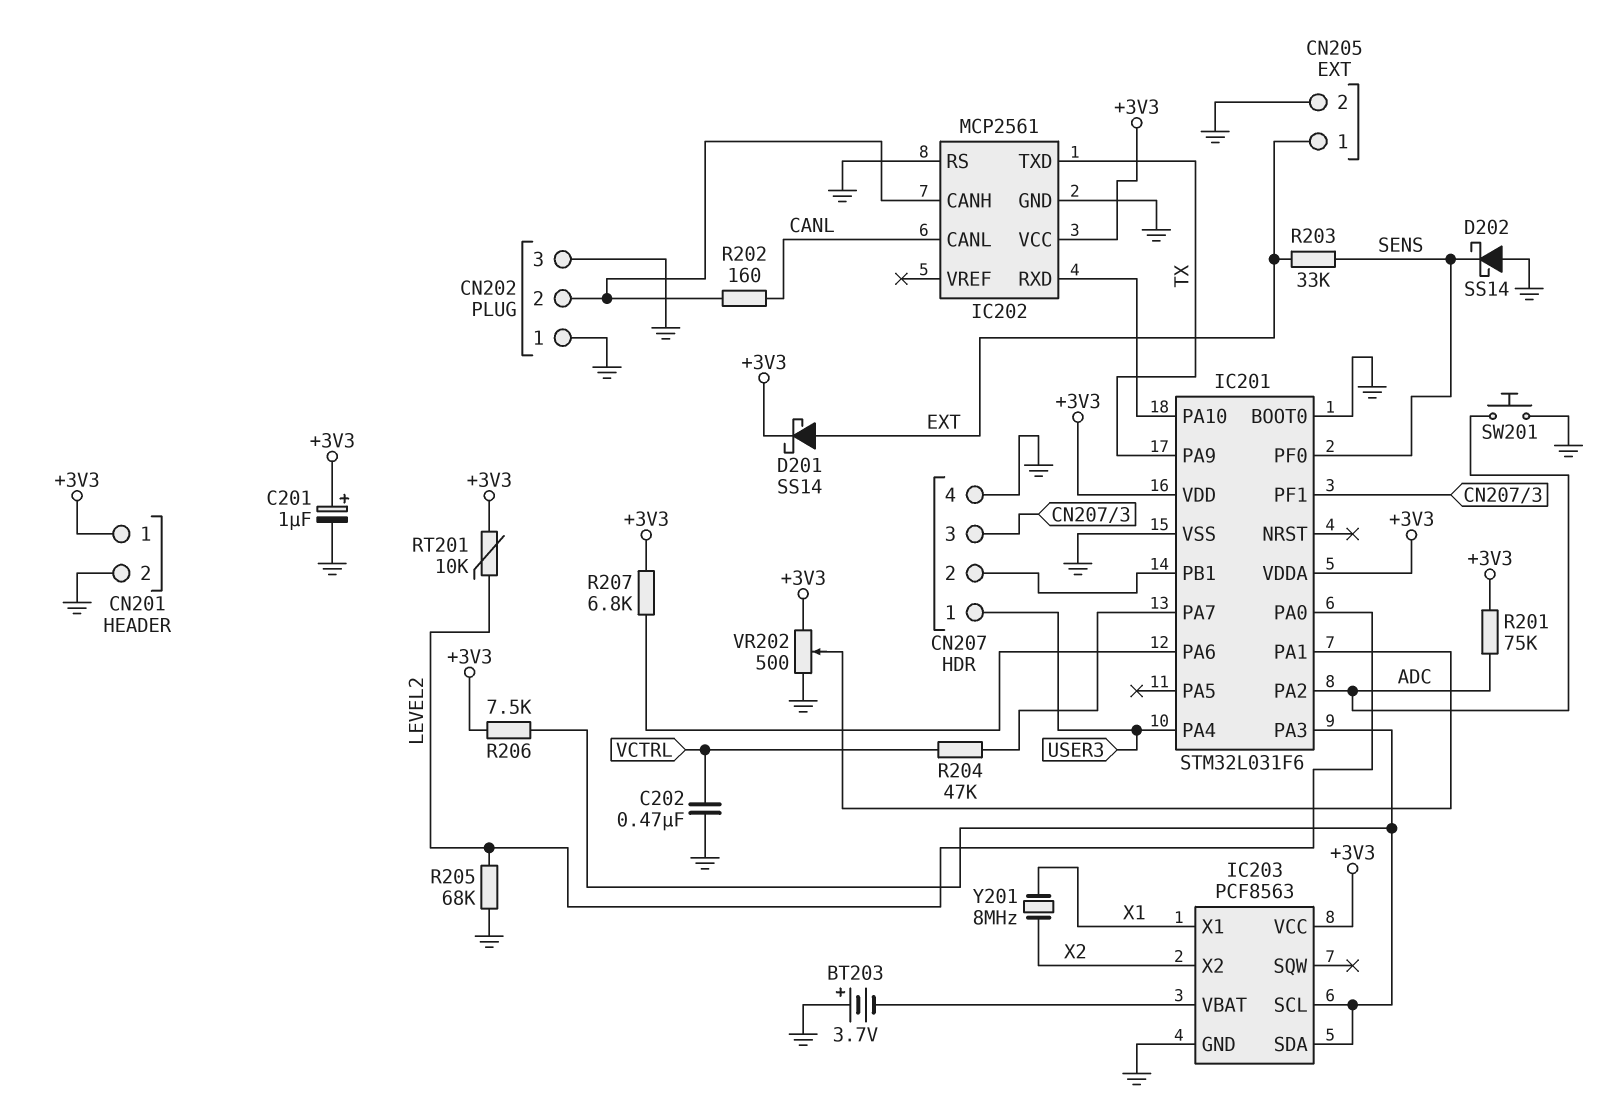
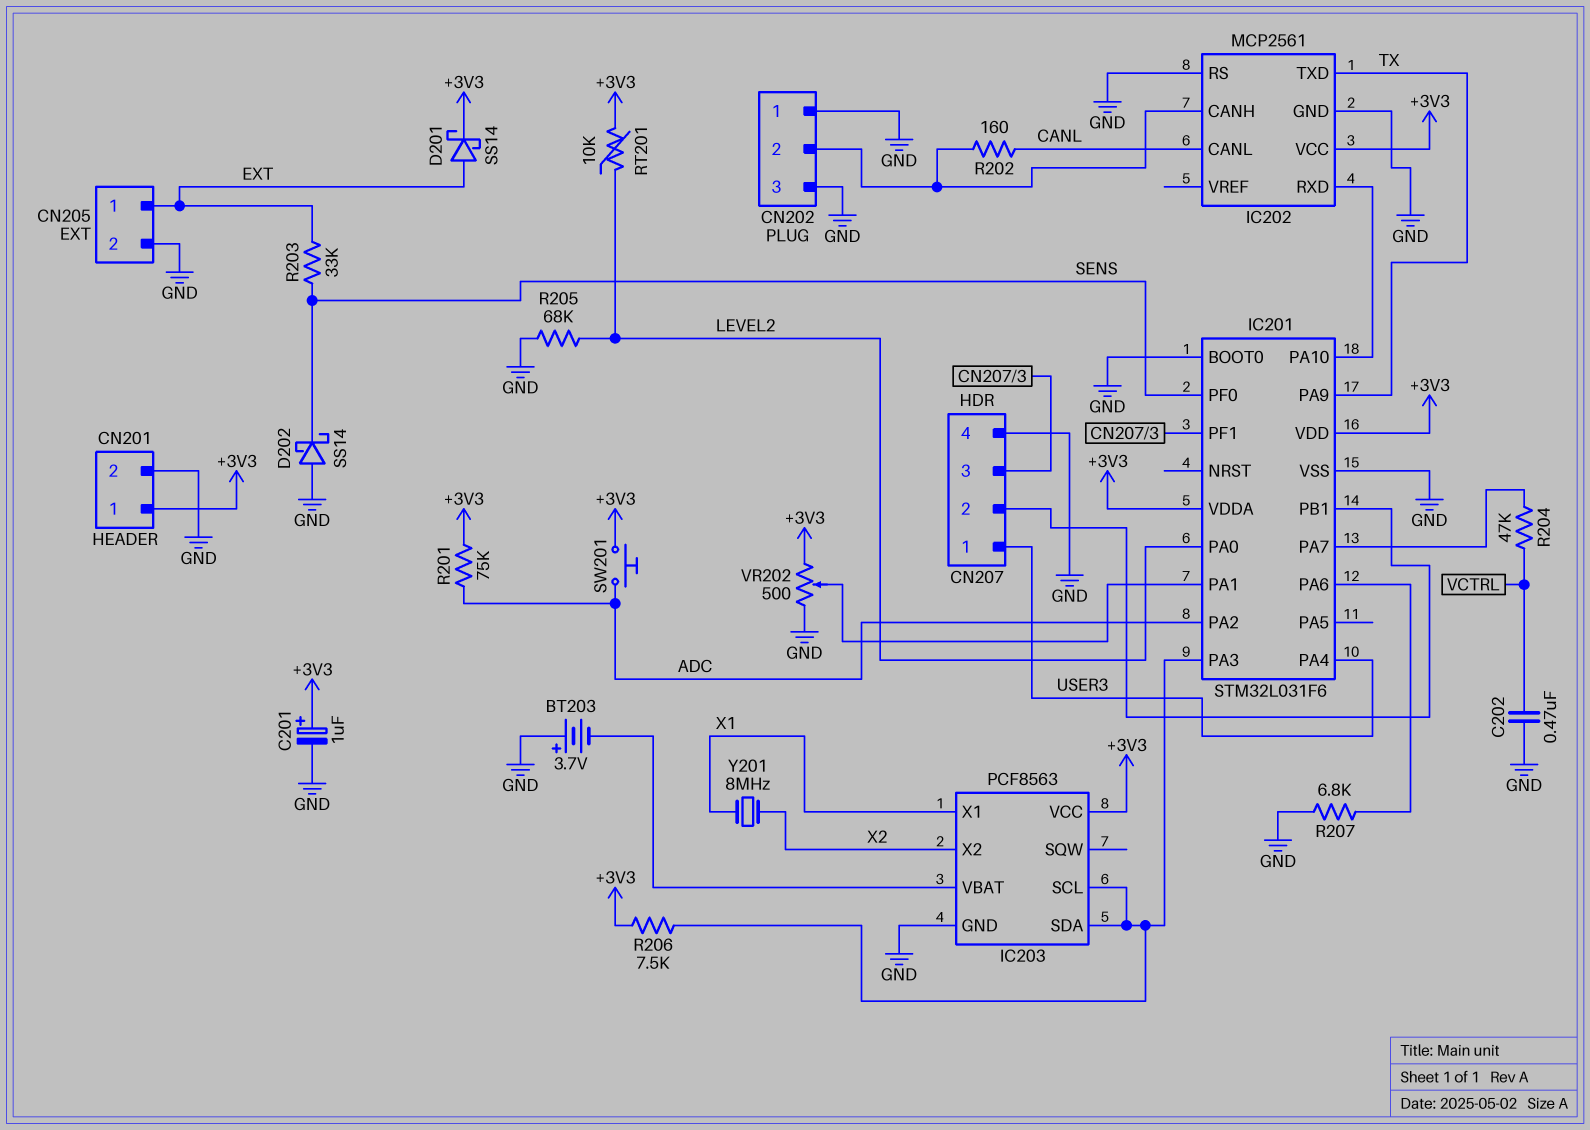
R207: 6.8k (+3V3, IC201/PA6) -> 6.8k (GND, IC201/PA6)
SW201: button (ADC, GND) -> button (+3V3, ADC)

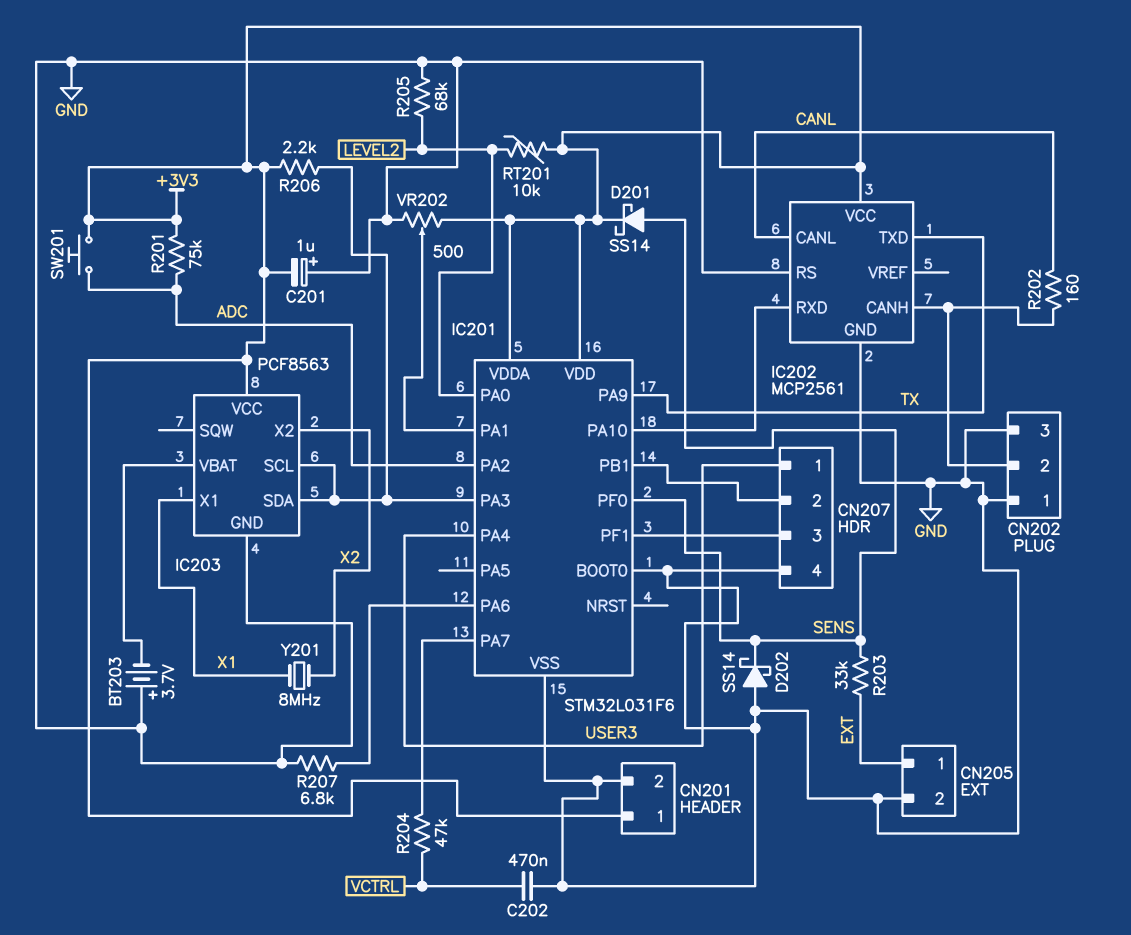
C201: 1uF (plus +3V3, minus GND) -> 1uF (plus GND, minus +3V3)
D201: schottky SS14 (A EXT, K +3V3) -> schottky SS14 (A SENS, K +3V3)
R206: 7.5k (+3V3, IC201/PA3) -> 2.2k (+3V3, IC201/PA3)

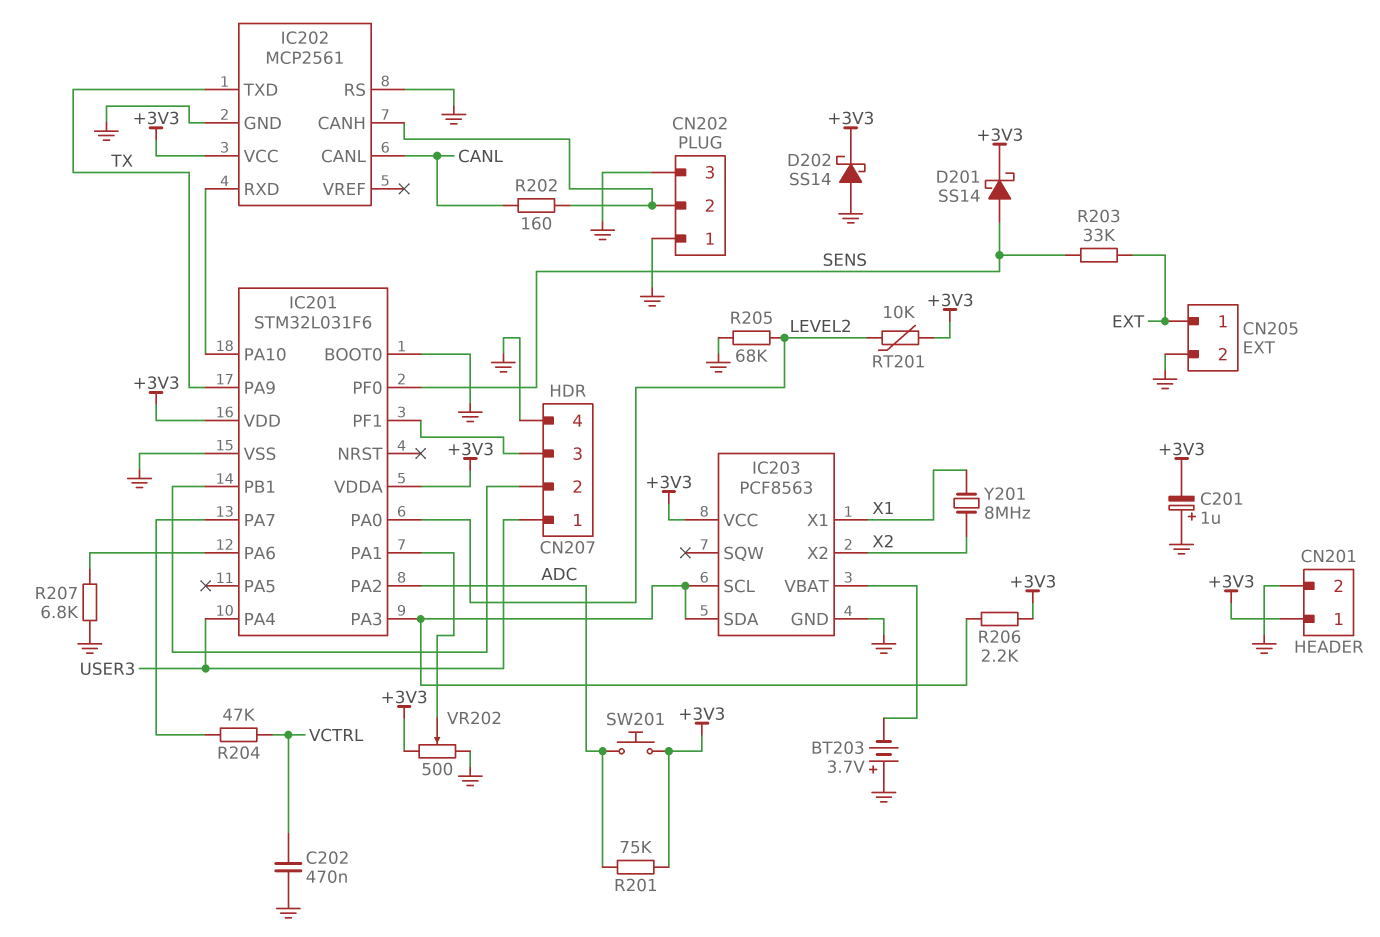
D202: schottky SS14 (A GND, K SENS) -> schottky SS14 (A GND, K +3V3)

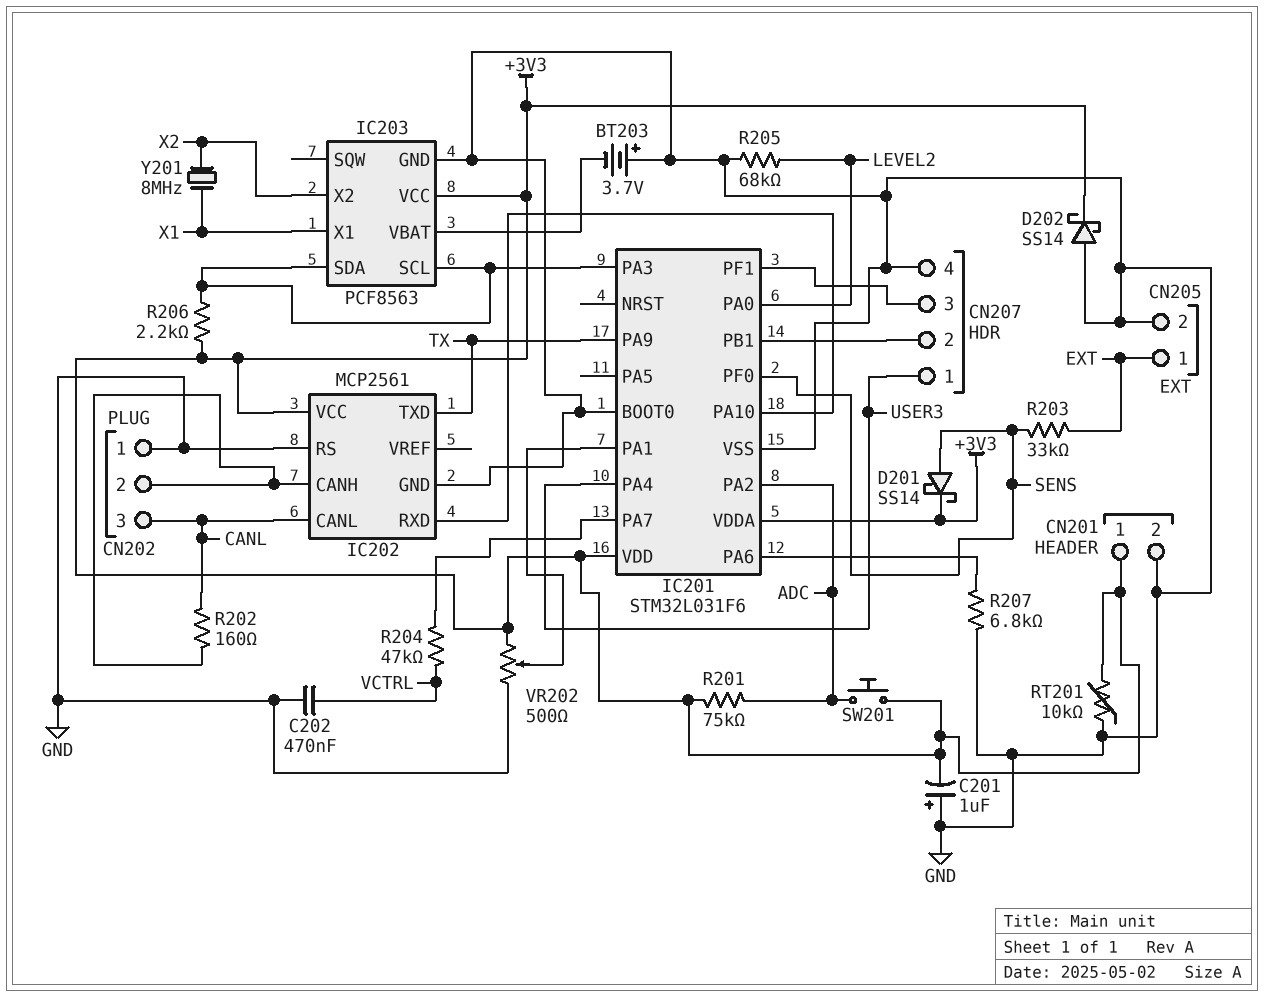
CN202 pin 3: GND -> CANL
RT201: 10k (+3V3, LEVEL2) -> 10k (+3V3, GND)

